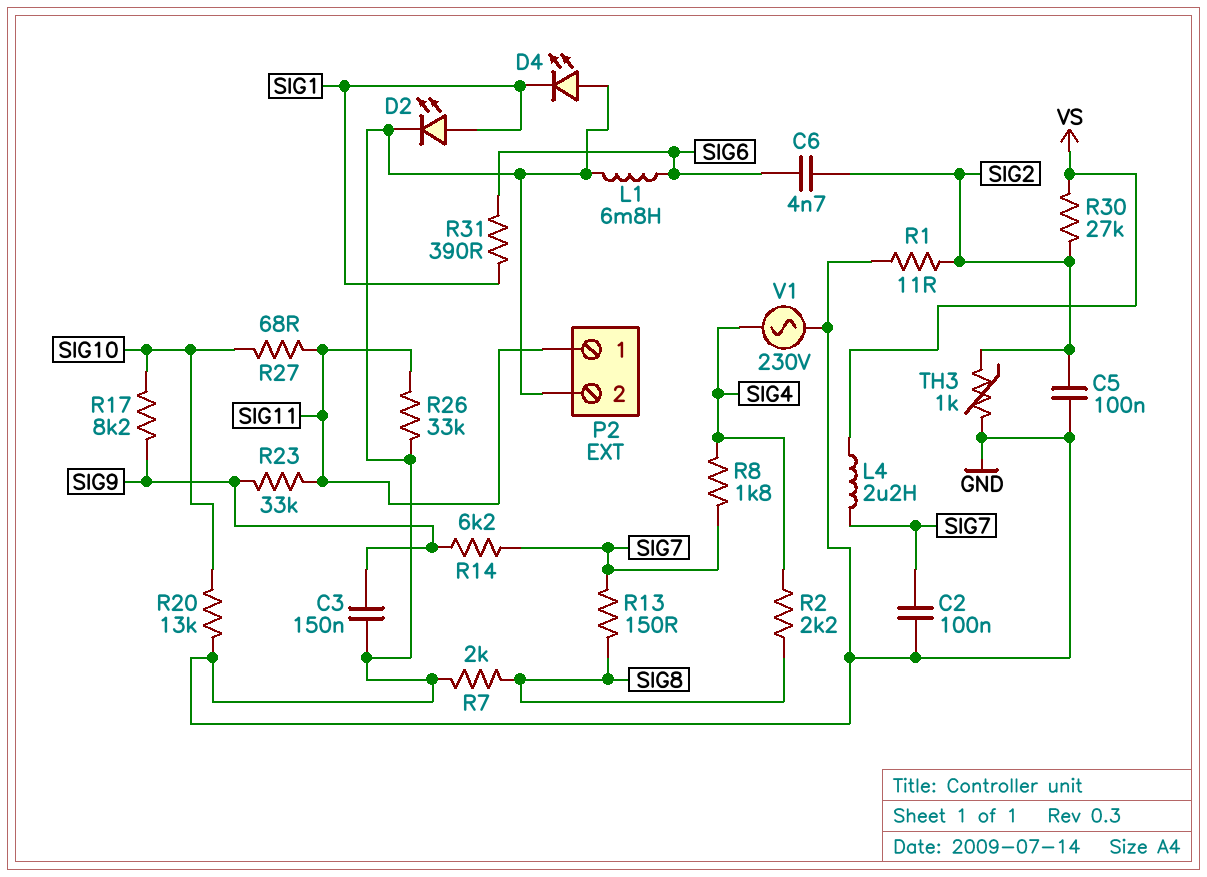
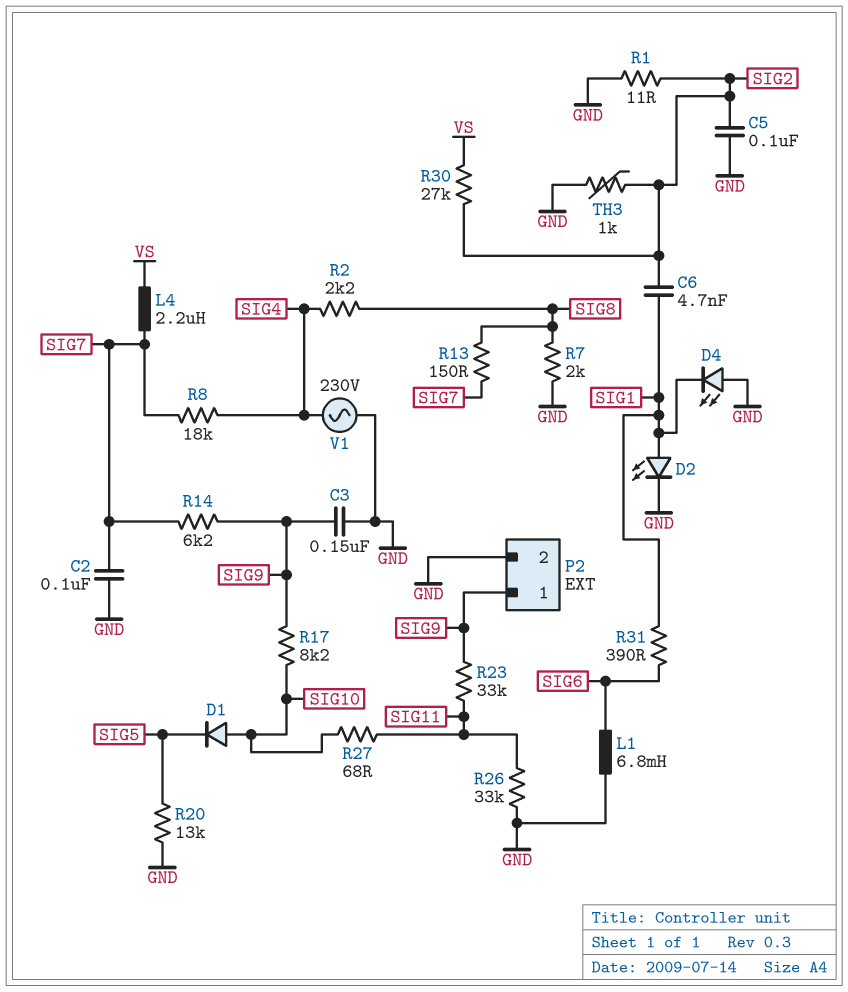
C6: 4.7nF (SIG2, SIG6) -> 4.7nF (SIG1, SIG2)
D1: none -> diode (A SIG10, K SIG5)
P2 pin 1: SIG11 -> SIG9
R8: 1.8k (SIG4, SIG7) -> 18k (SIG4, SIG7)
R20: 13k (GND, SIG10) -> 13k (GND, SIG5)

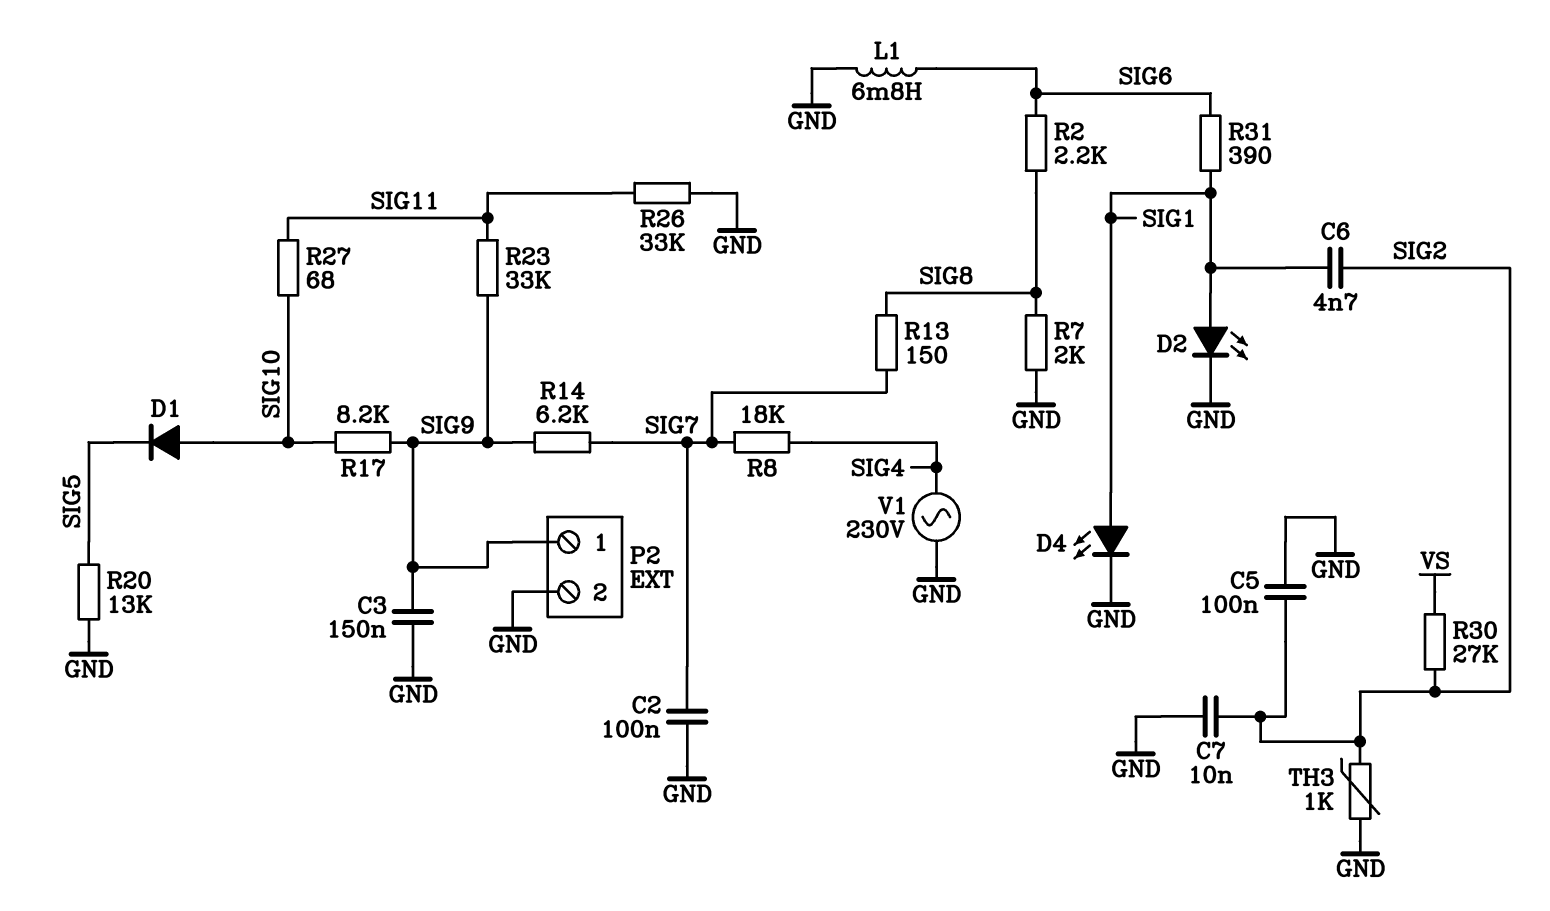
C7: none -> 10nF (GND, SIG2)
D4: LED (A GND, K SIG1) -> LED (A SIG1, K GND)
L4: 2.2uH (SIG7, VS) -> none
R1: 11 (GND, SIG2) -> none
R2: 2.2k (SIG4, SIG8) -> 2.2k (SIG6, SIG8)

